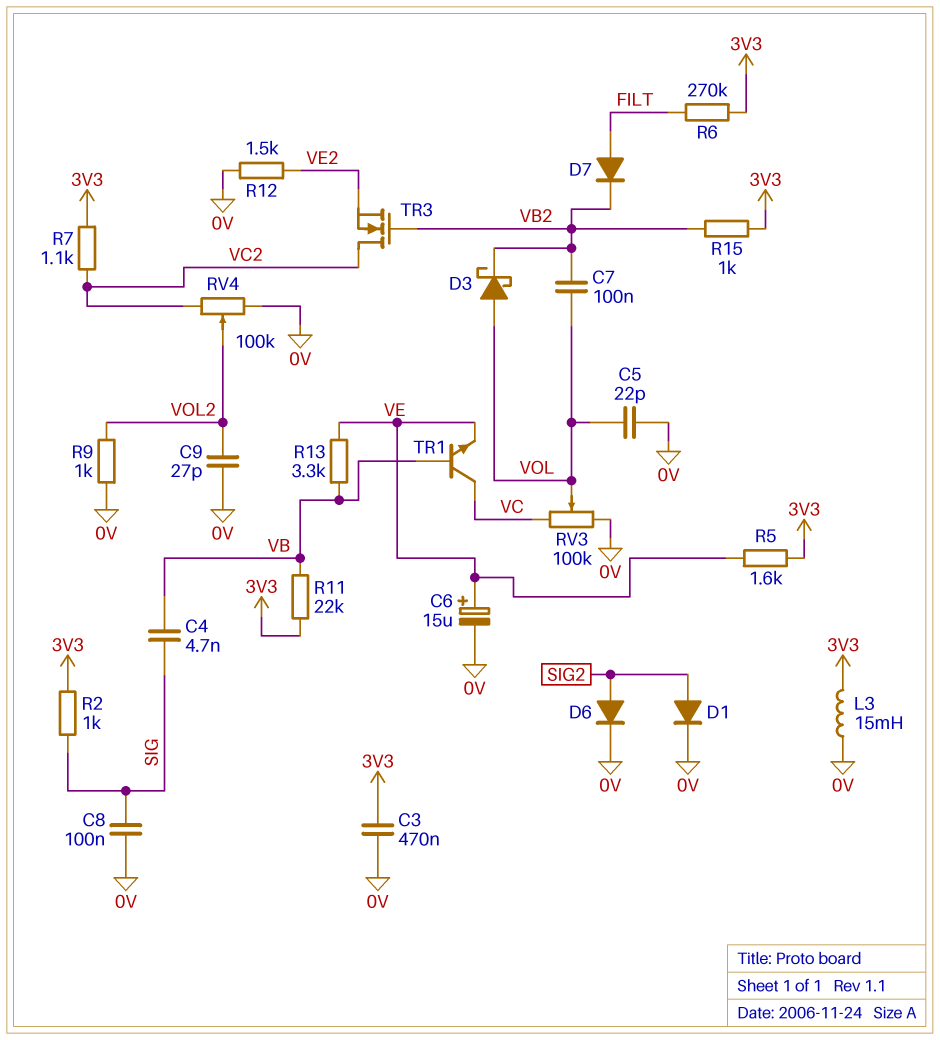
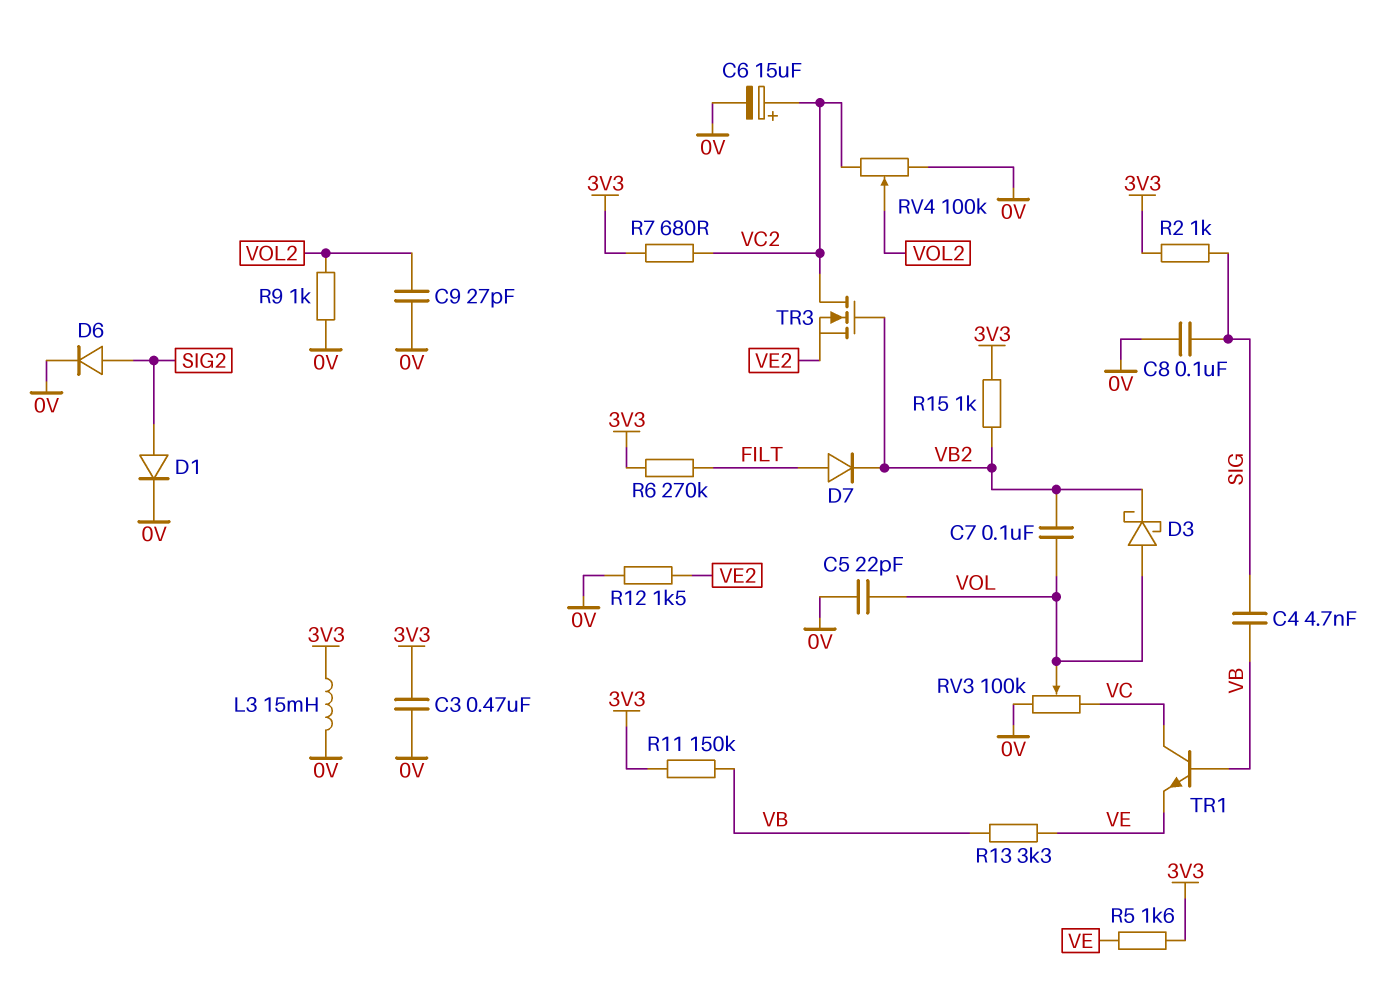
C6: 15uF (plus VE, minus 0V) -> 15uF (plus VC2, minus 0V)
R7: 1.1k (3V3, VC2) -> 680 (3V3, VC2)
R11: 22k (3V3, VB) -> 150k (3V3, VB)

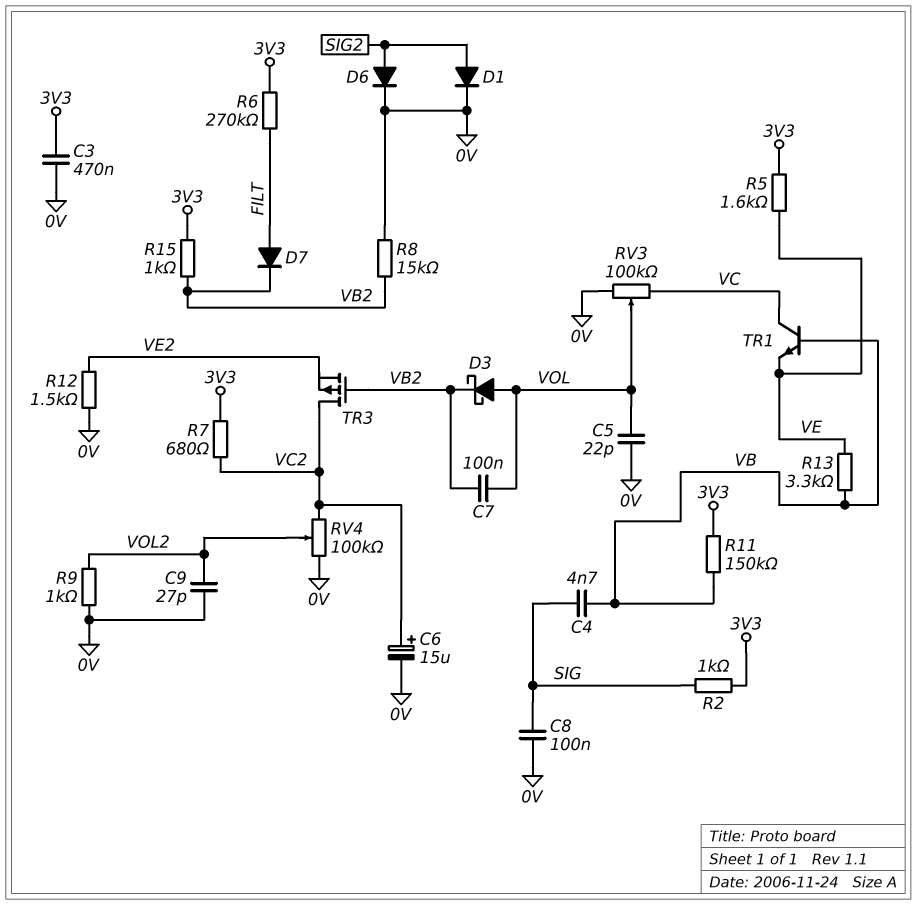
L3: 15mH (0V, 3V3) -> none
R8: none -> 15k (0V, VB2)
TR3: NMOS (G VB2, D VC2, S VE2) -> PMOS (G VB2, D VC2, S VE2)

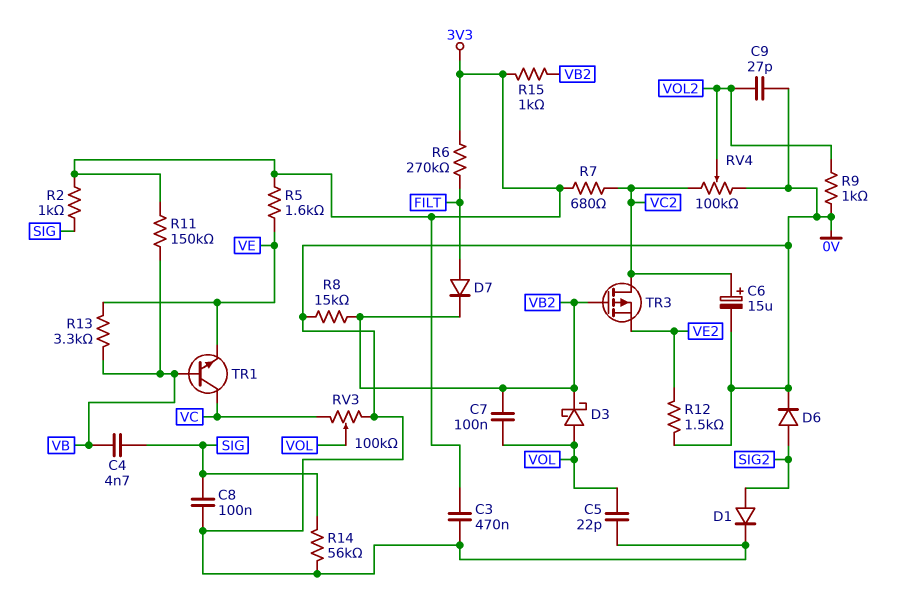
R14: none -> 56k (0V, SIG)

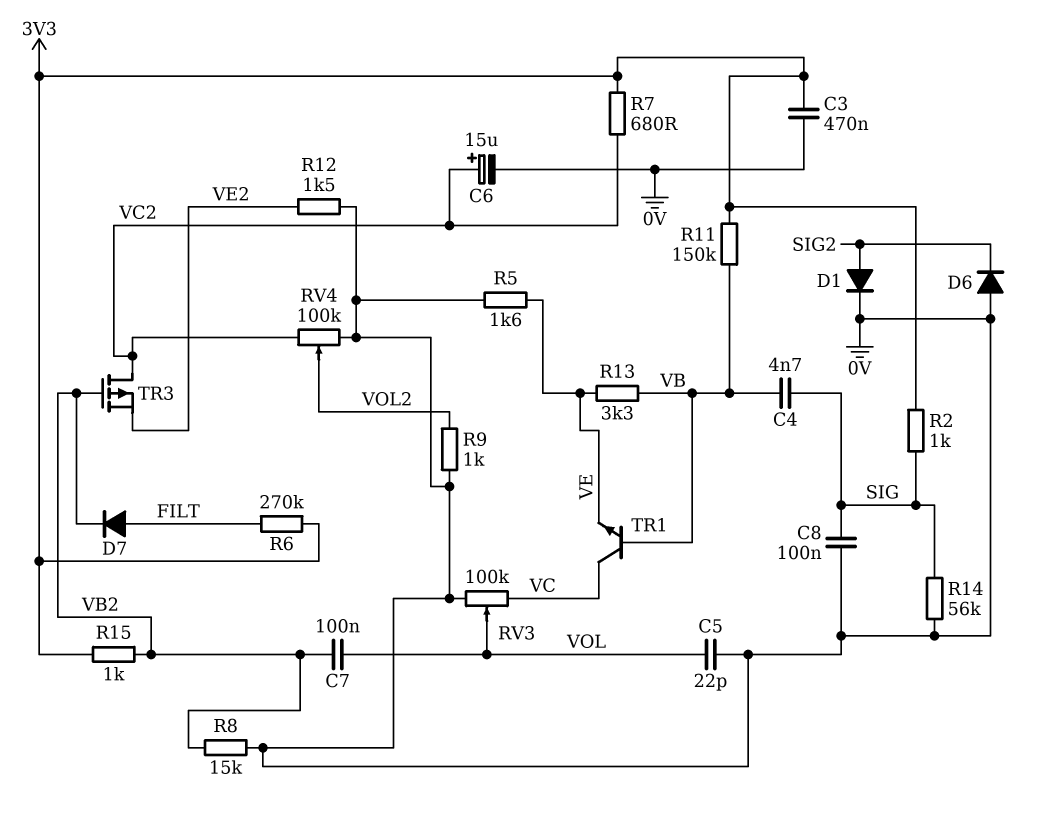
C9: 27pF (0V, VOL2) -> none
D3: schottky (A VOL, K VB2) -> none
D6: diode (A SIG2, K 0V) -> diode (A 0V, K SIG2)
R5: 1.6k (3V3, VE) -> 1.6k (0V, VE)

